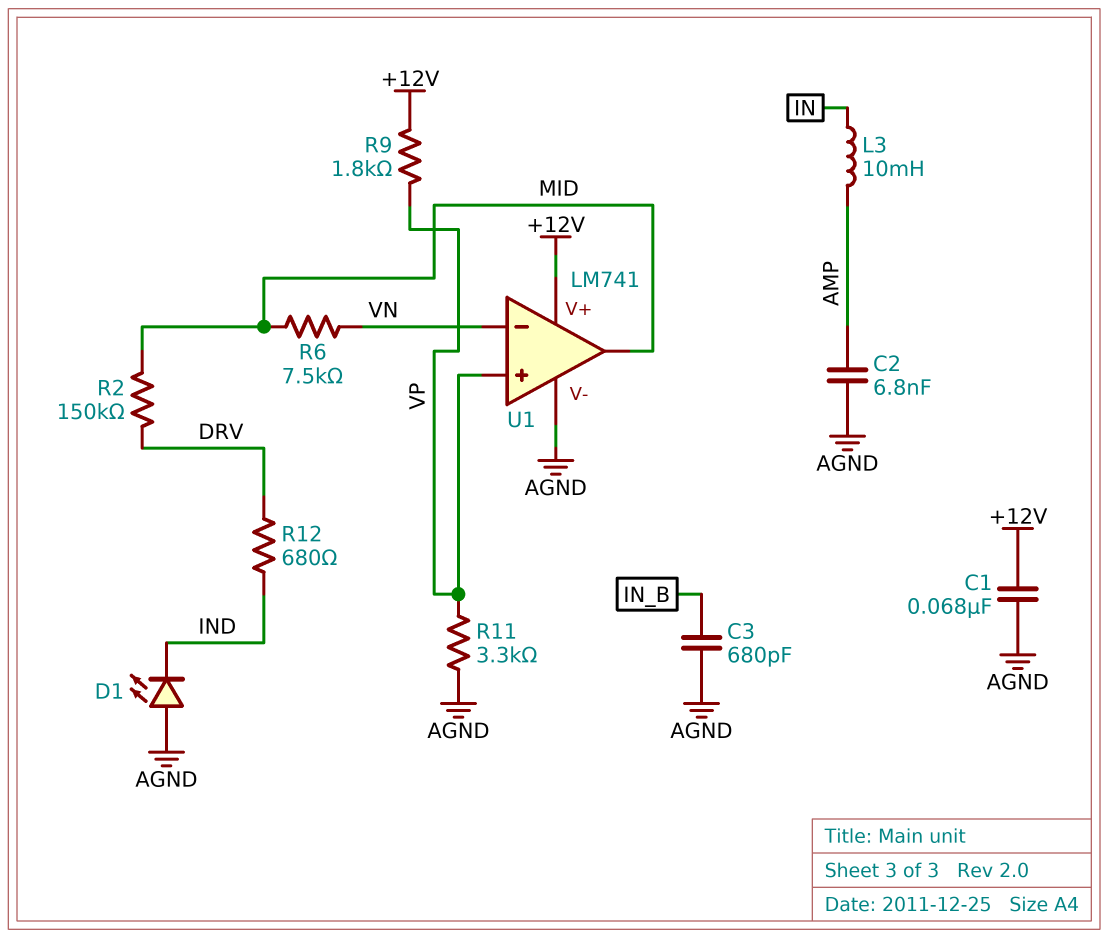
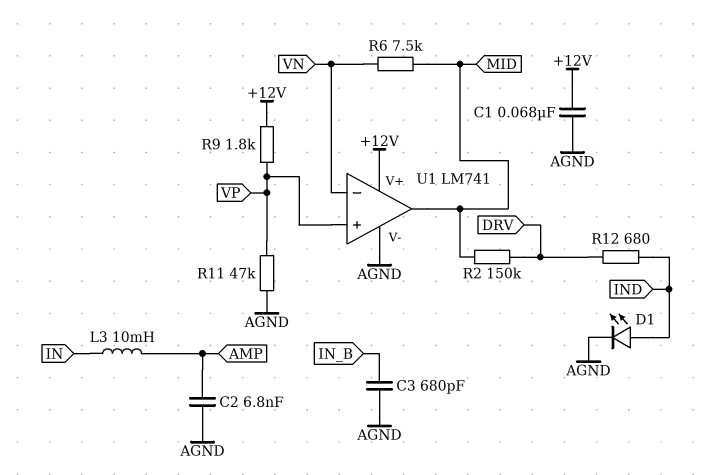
D1: LED (A AGND, K IND) -> LED (A IND, K AGND)
R11: 3.3k (AGND, VP) -> 47k (AGND, VP)

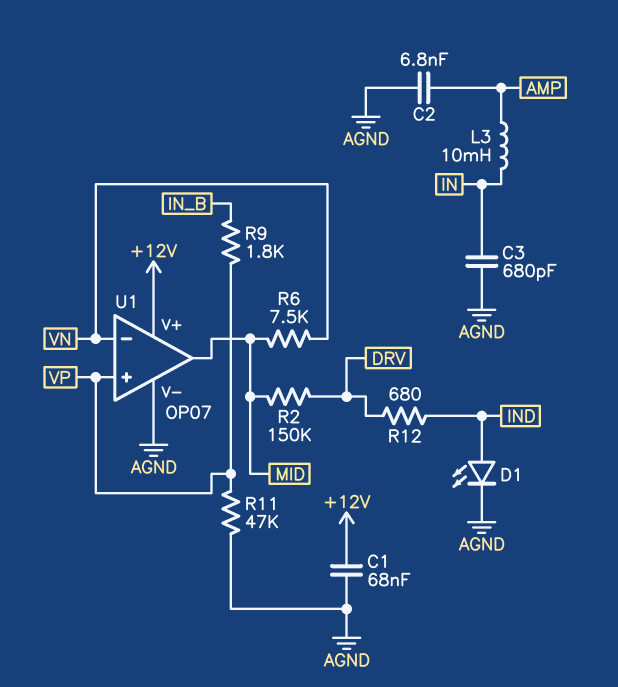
C3: 680pF (AGND, IN_B) -> 680pF (AGND, IN)
R9: 1.8k (+12V, VP) -> 1.8k (IN_B, VP)
U1: LM741 -> OP07

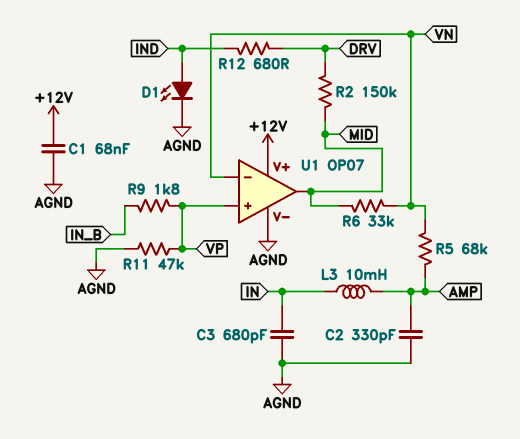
C2: 6.8nF (AGND, AMP) -> 330pF (AGND, AMP)
R5: none -> 68k (AMP, VN)
R6: 7.5k (MID, VN) -> 33k (MID, VN)

